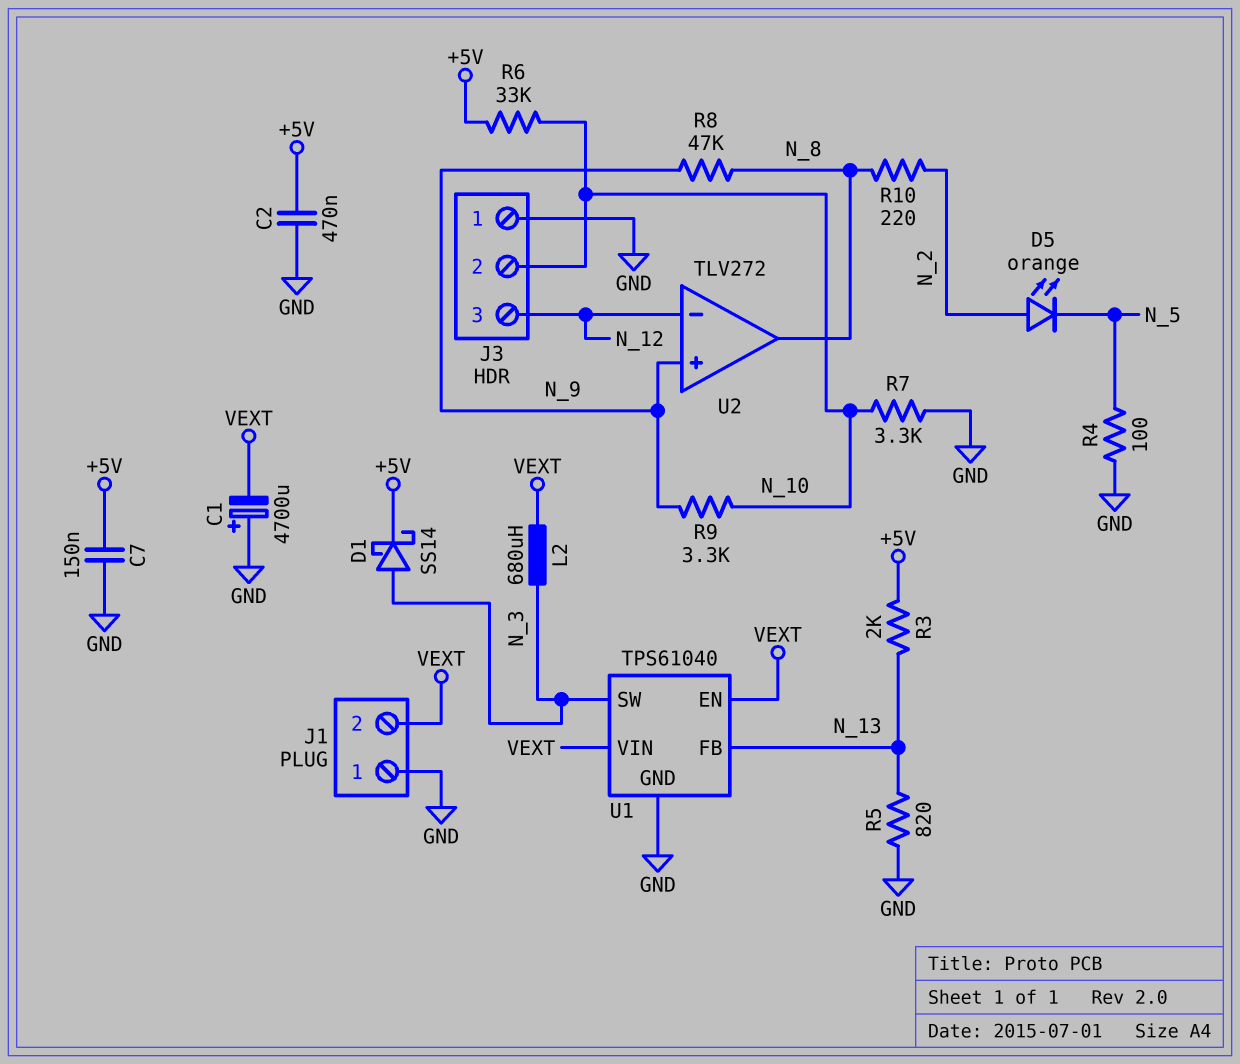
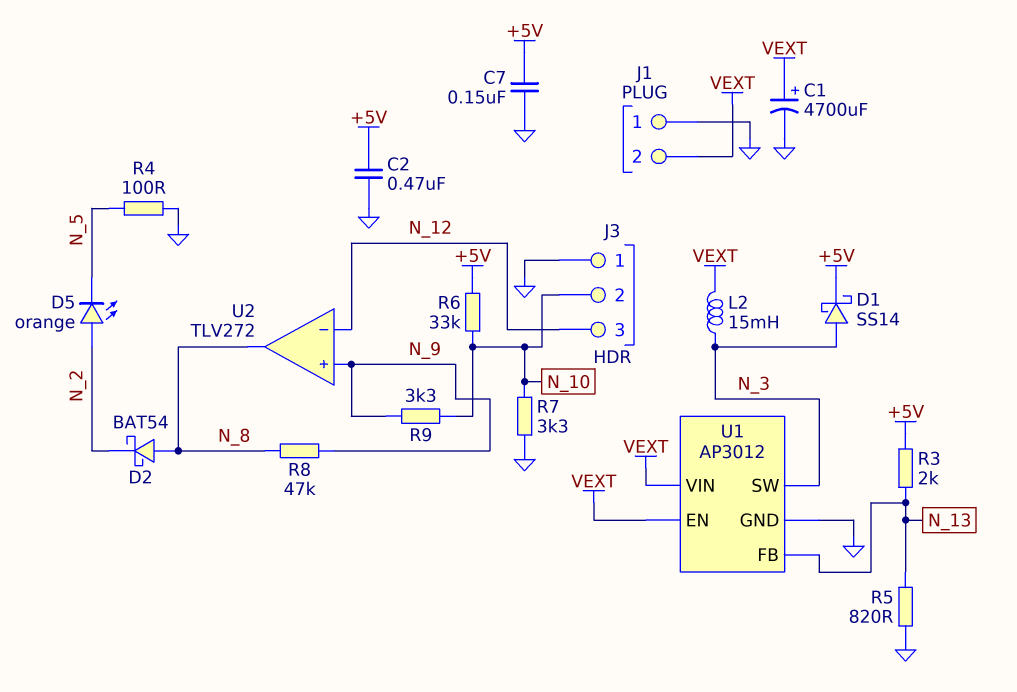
C1: 4700uF (plus GND, minus VEXT) -> 4700uF (plus VEXT, minus GND)
D2: none -> schottky BAT54 (A N_8, K N_2)
L2: 680uH (N_3, VEXT) -> 15mH (N_3, VEXT)
R10: 220 (N_2, N_8) -> none
U1: TPS61040 -> AP3012

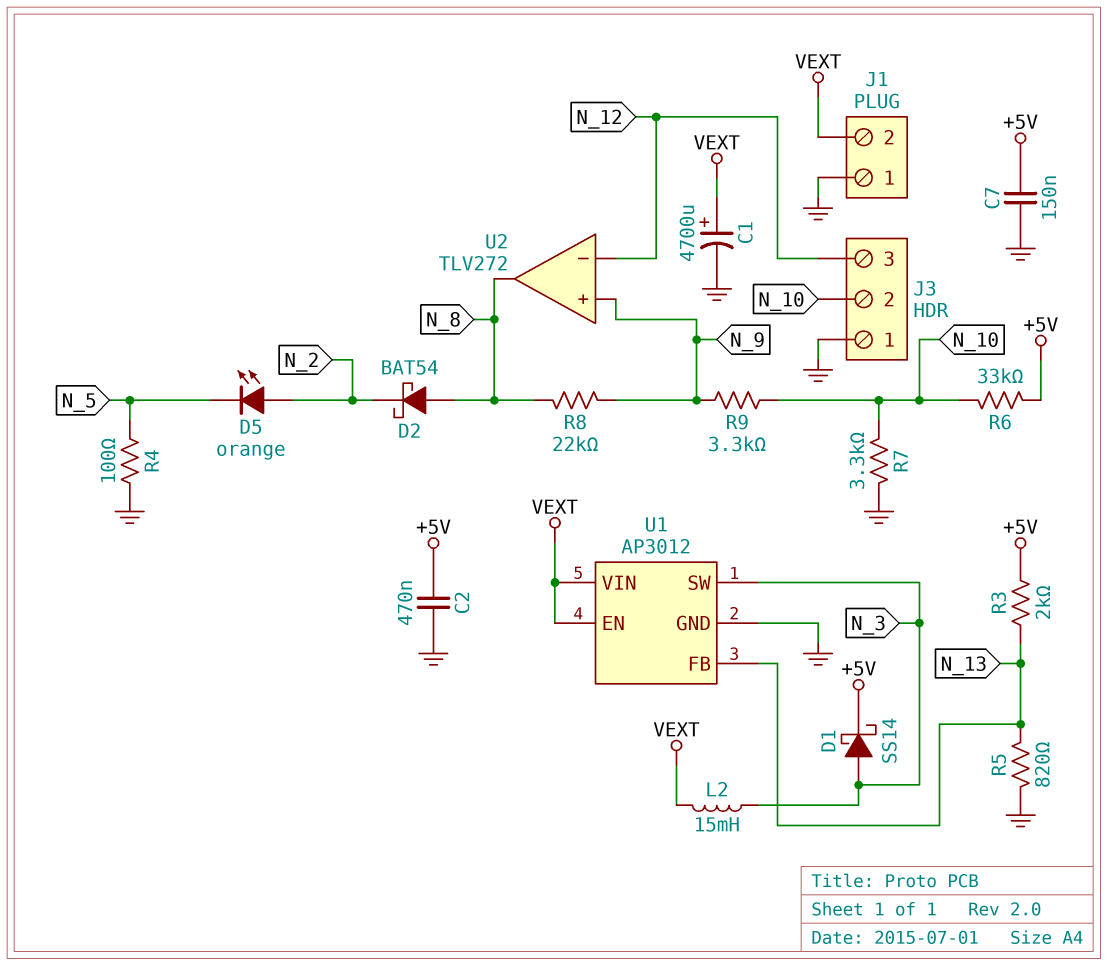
R8: 47k (N_8, N_9) -> 22k (N_8, N_9)

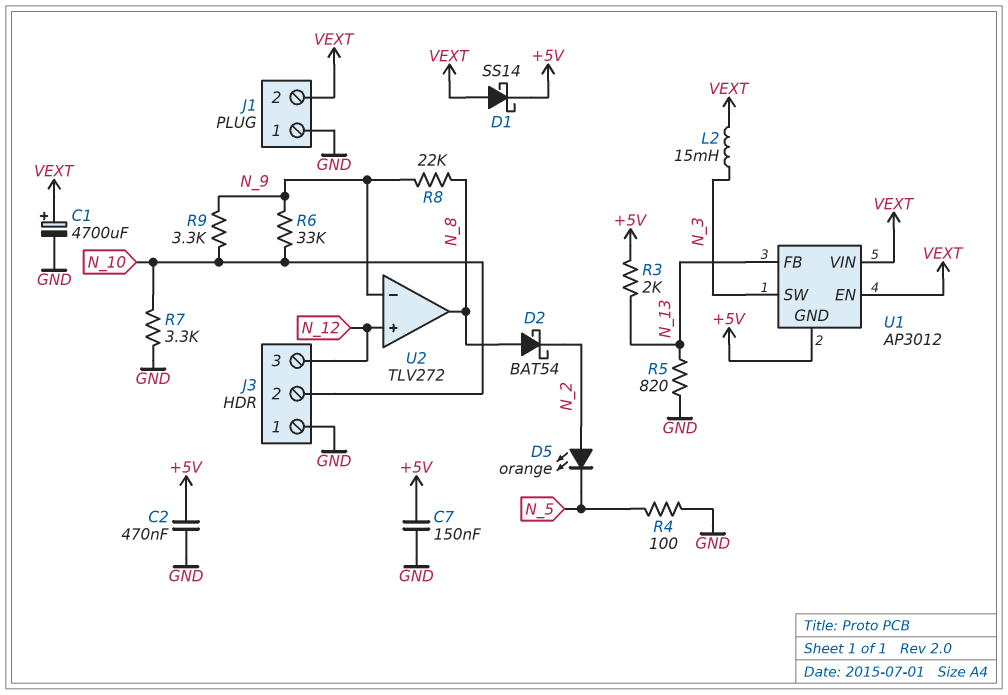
D1: schottky SS14 (A N_3, K +5V) -> schottky SS14 (A VEXT, K +5V)
R6: 33k (+5V, N_10) -> 33k (N_9, N_10)
U1 pin GND: GND -> +5V
U2 pin in+: N_9 -> N_12
U2 pin in-: N_12 -> N_9

